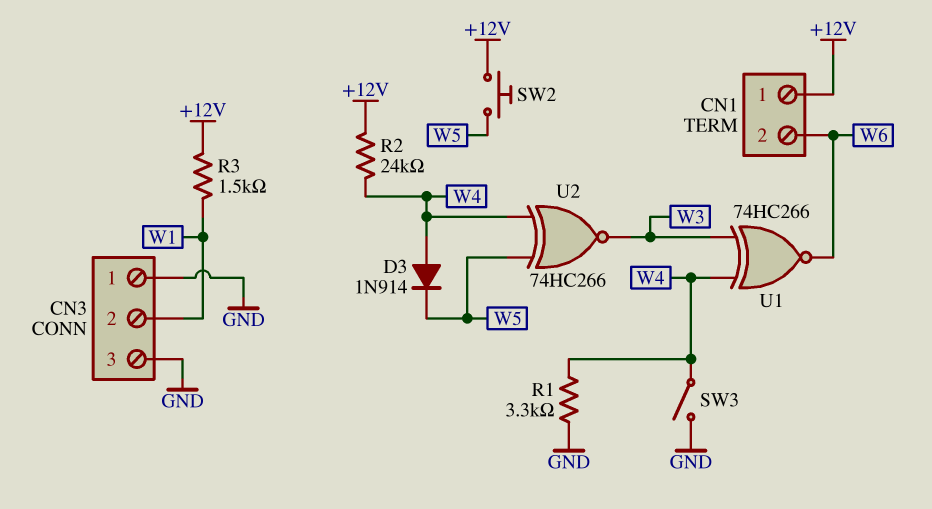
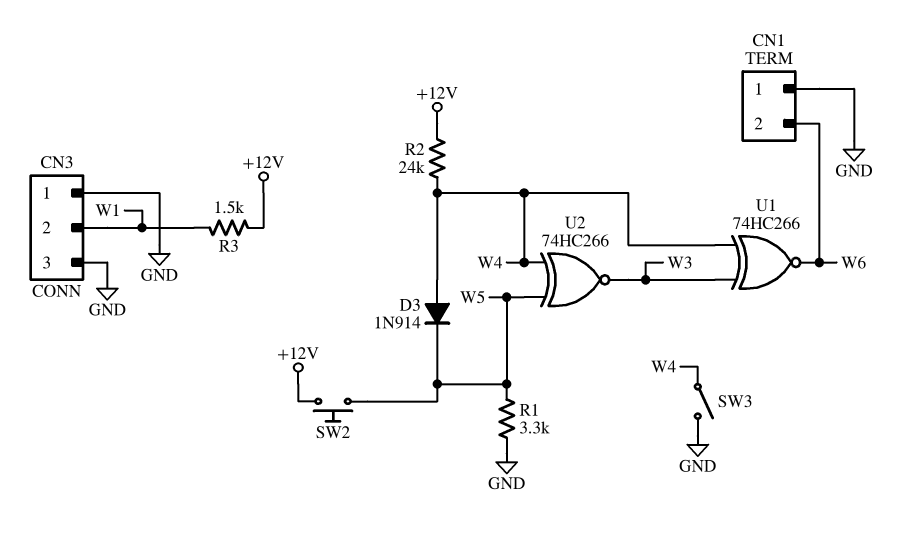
CN1 pin 1: +12V -> GND
R1: 3.3k (GND, W4) -> 3.3k (GND, W5)

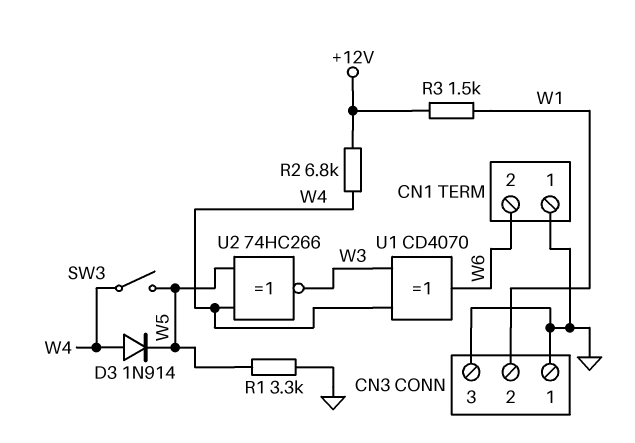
R2: 24k (+12V, W4) -> 6.8k (+12V, W4)
SW2: button (+12V, W5) -> none
SW3: switch (GND, W4) -> switch (W4, W5)
U1: XNOR 74HC266 (in W3, in W4, out W6) -> XOR CD4070 (in W3, in W4, out W6)

